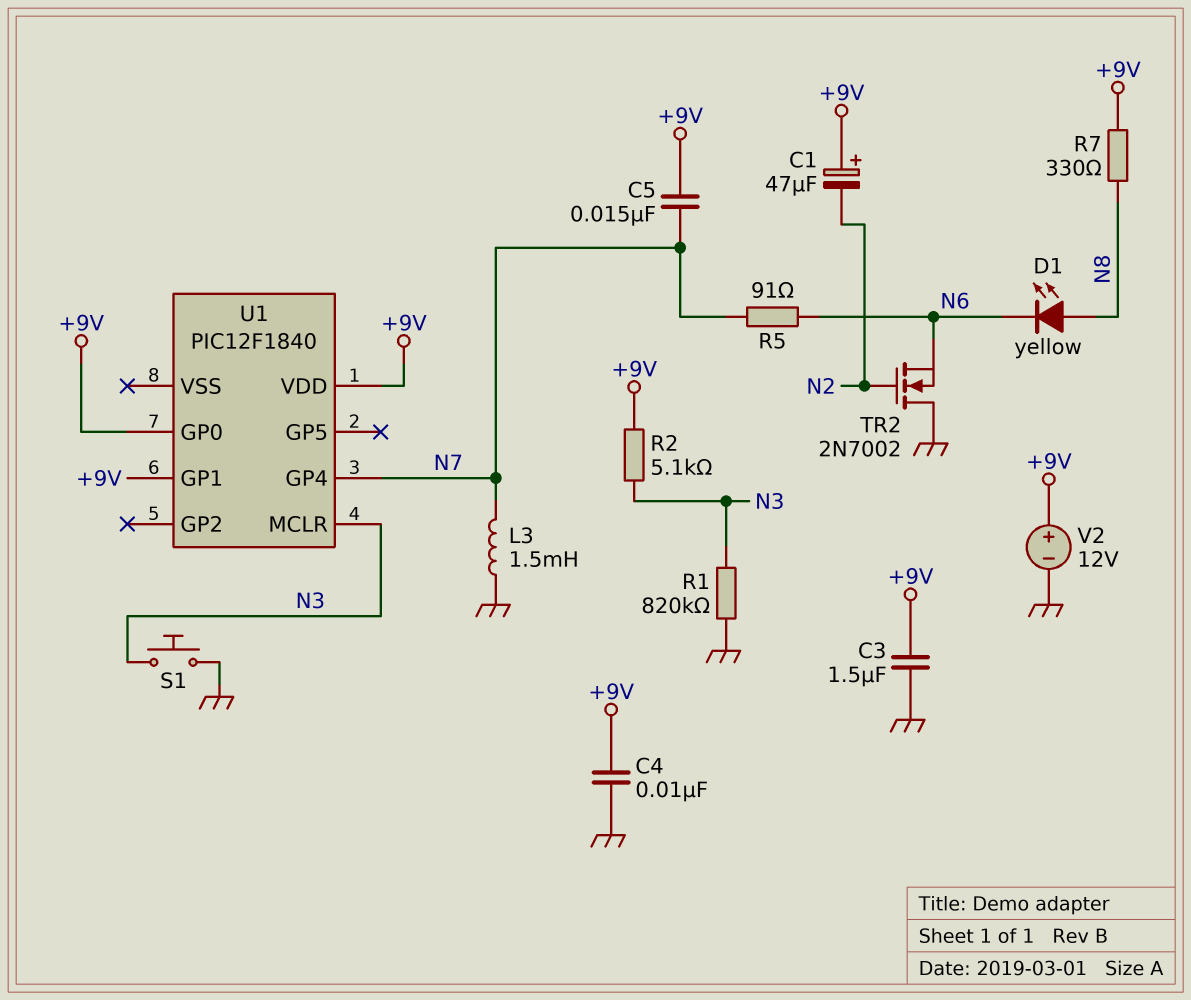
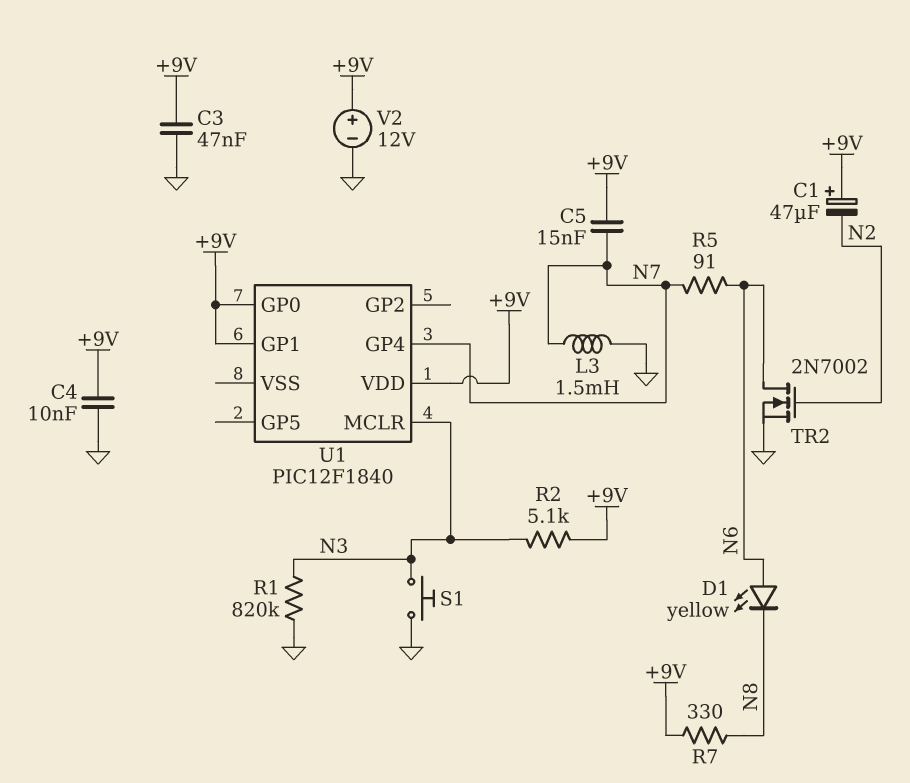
C3: 1.5uF (+9V, GND) -> 47nF (+9V, GND)
D1: LED yellow (A N8, K N6) -> LED yellow (A N6, K N8)
TR2: NMOS 2N7002 (G N2, D GND, S N6) -> NMOS 2N7002 (G N2, D N6, S GND)

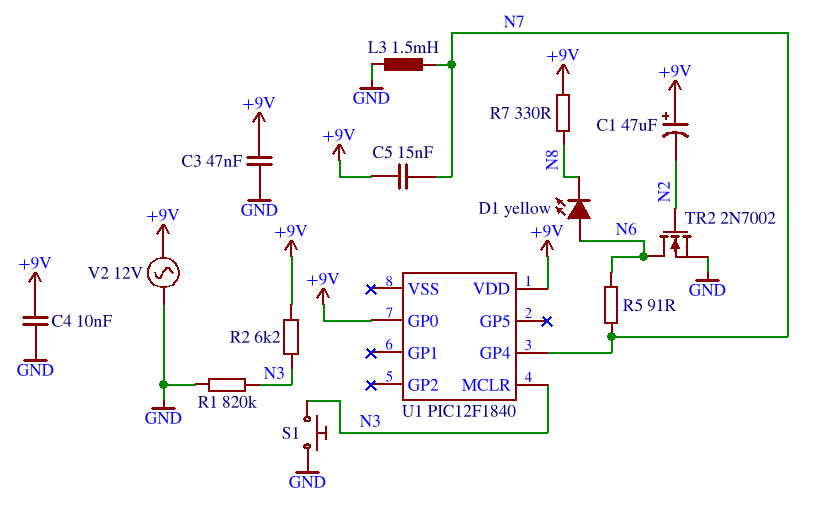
R2: 5.1k (+9V, N3) -> 6.2k (+9V, N3)
U1 pin GP1: +9V -> none
V2: 12V (plus +9V, minus GND) -> AC 12V (+9V, GND)

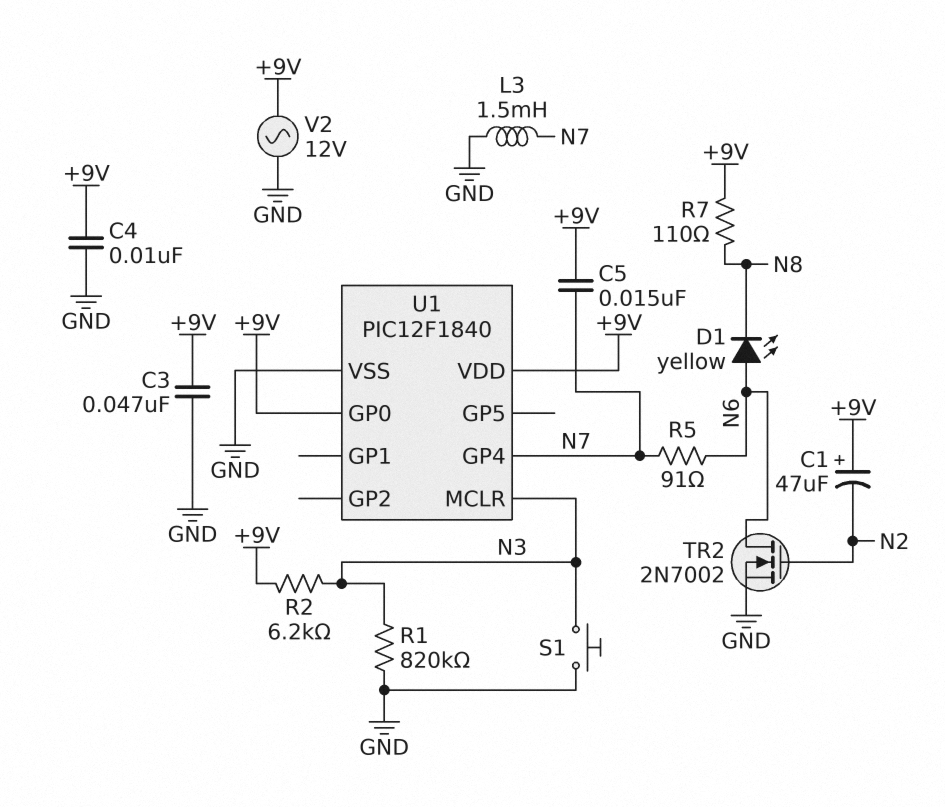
R7: 330 (+9V, N8) -> 110 (+9V, N8)
U1 pin VSS: none -> GND

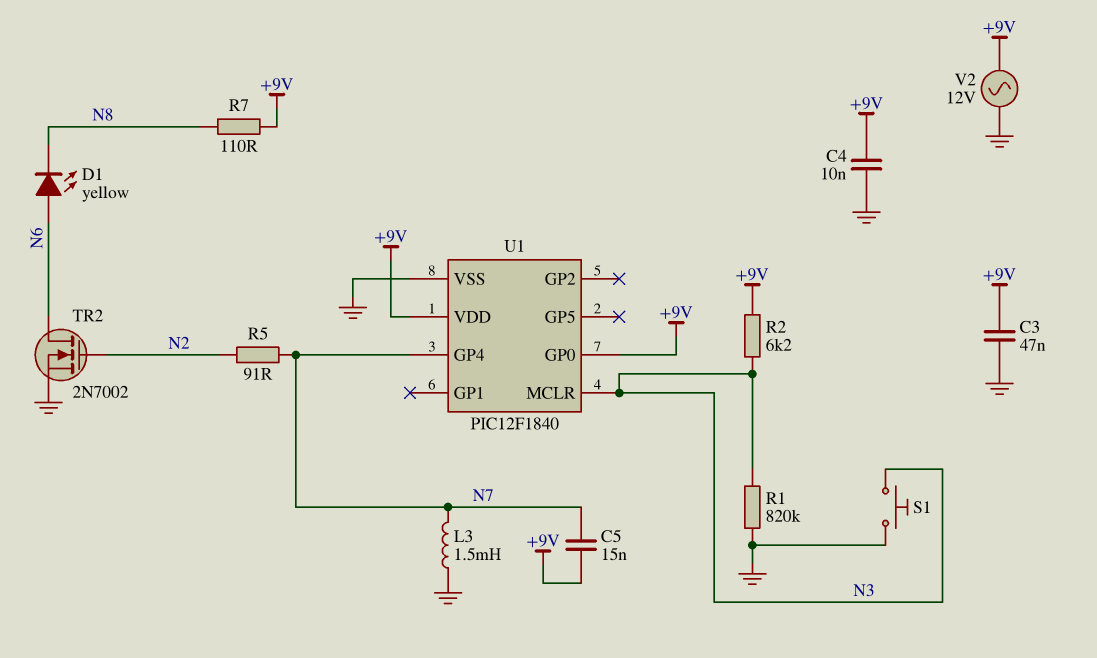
C1: 47uF (plus +9V, minus N2) -> none
R5: 91 (N6, N7) -> 91 (N2, N7)

